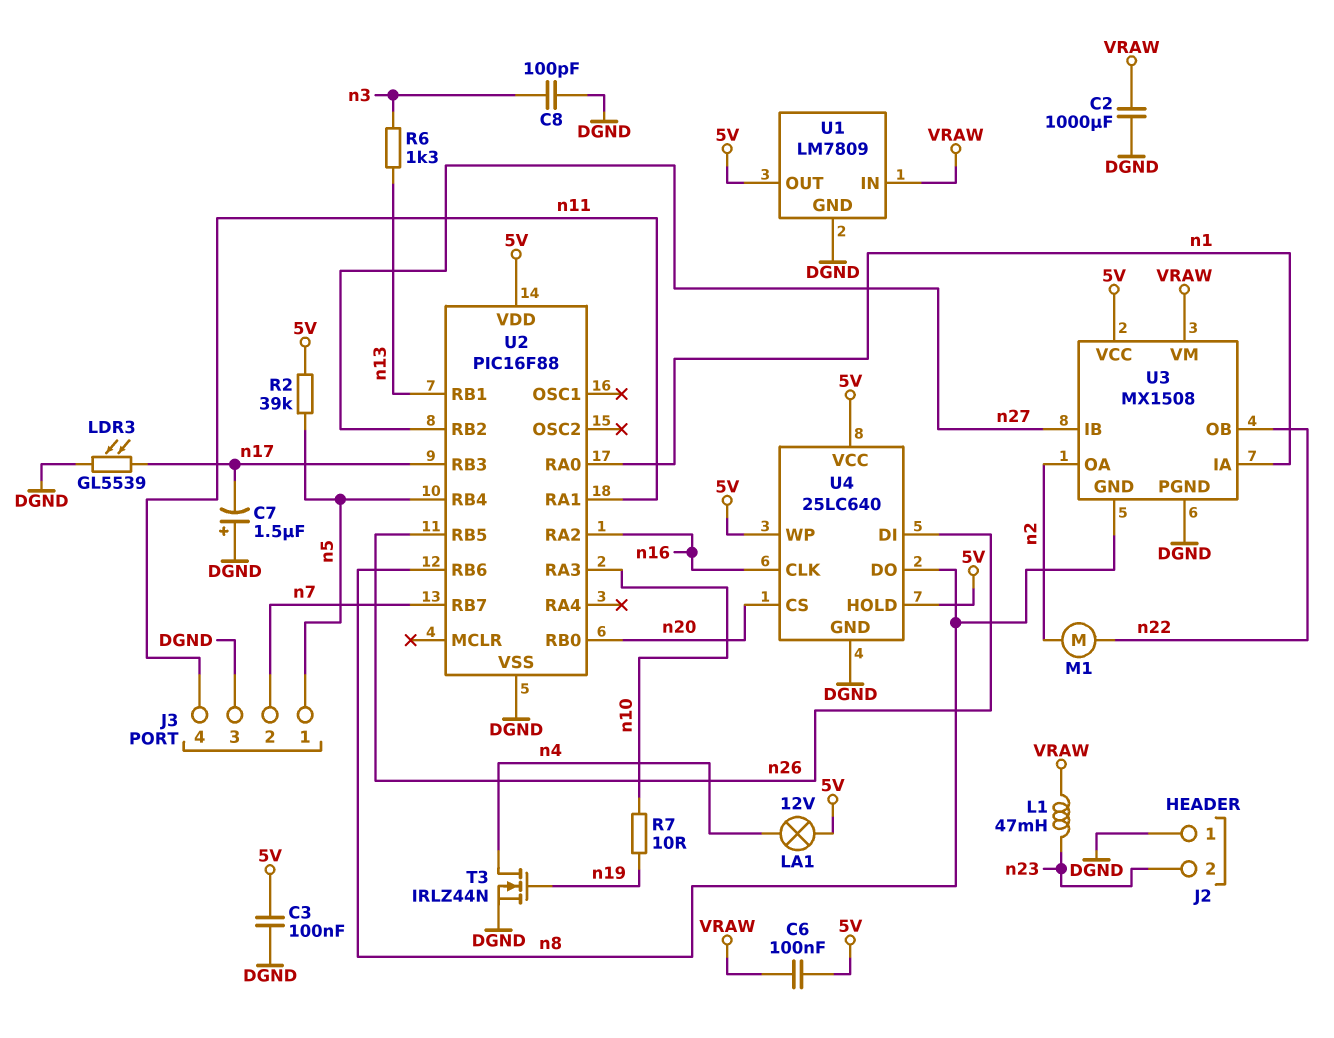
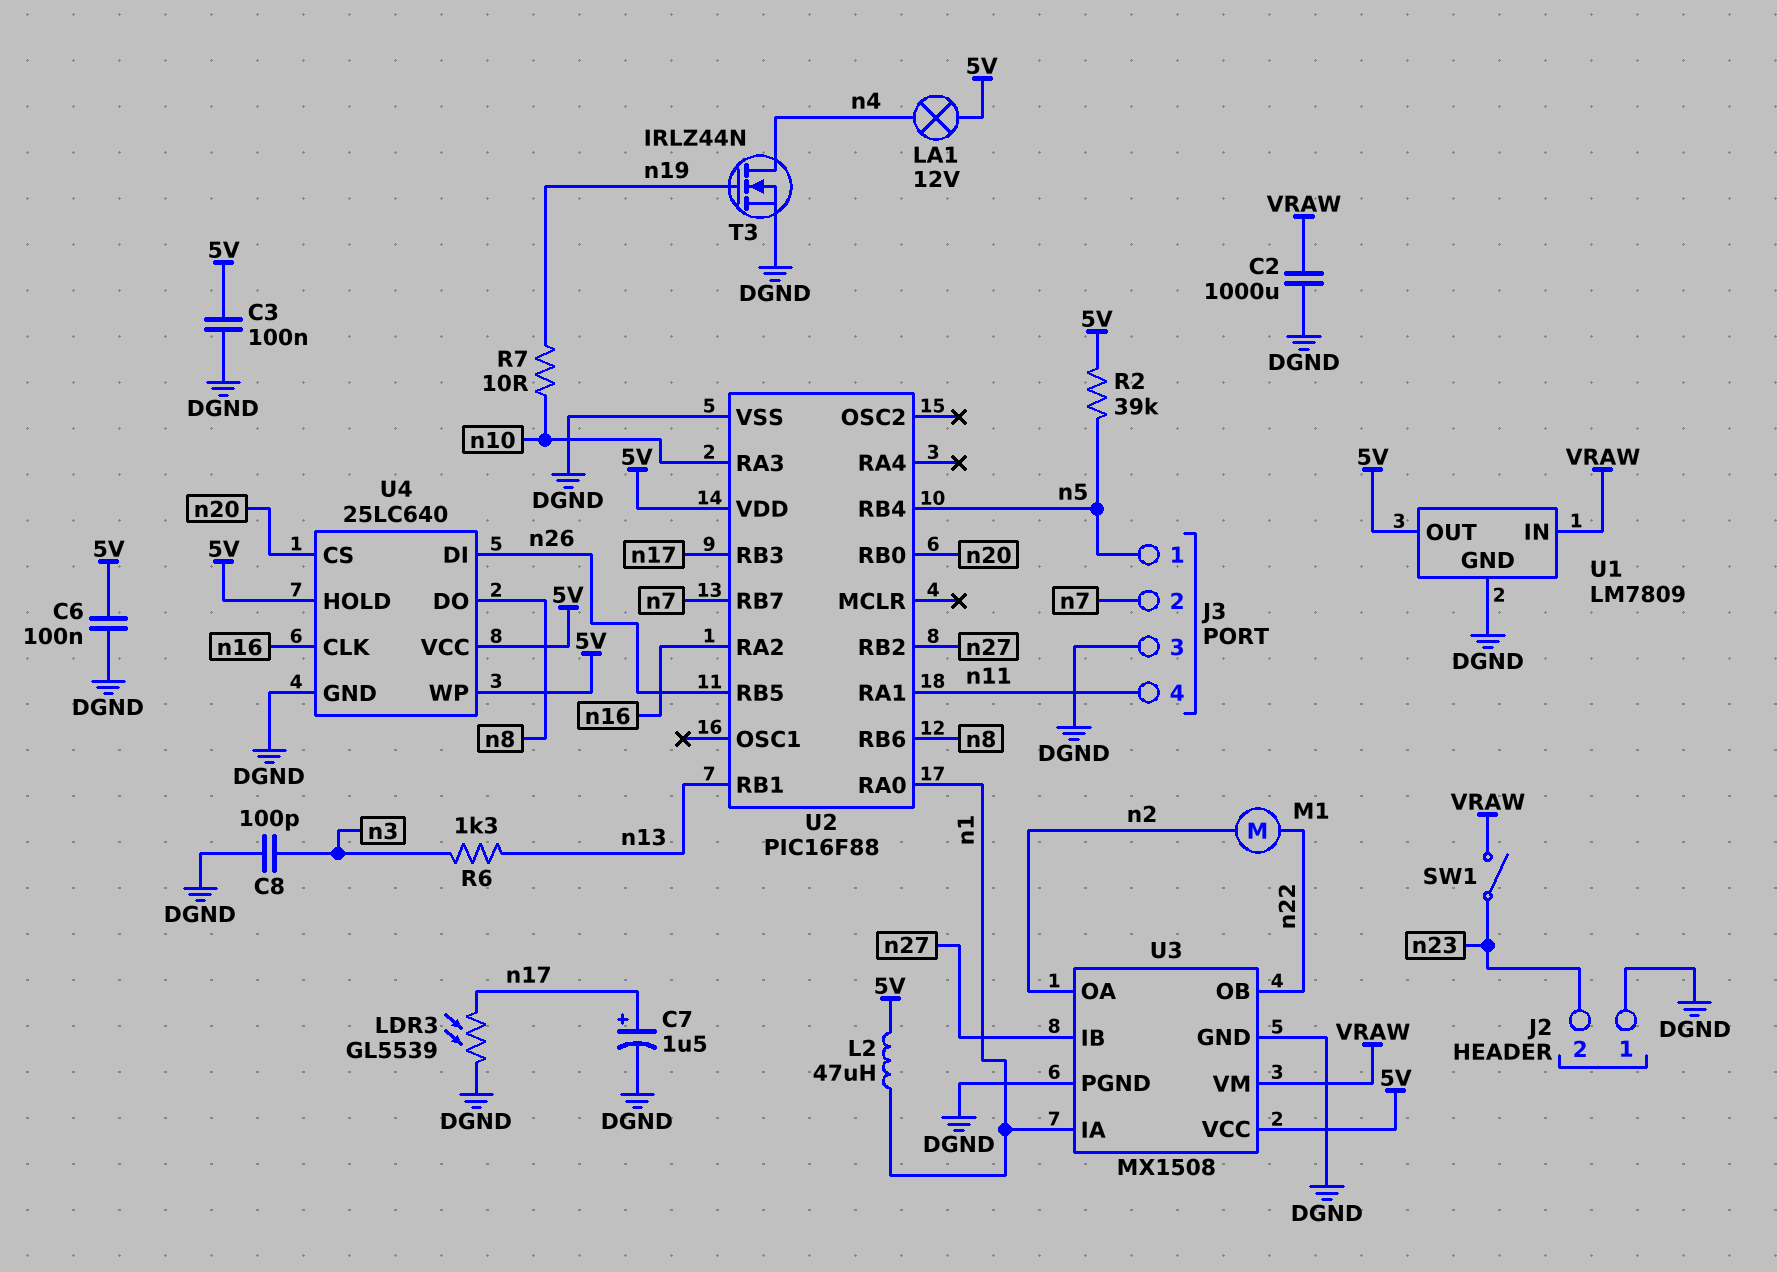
C6: 100nF (5V, VRAW) -> 100nF (5V, DGND)
C7: 1.5uF (plus DGND, minus n17) -> 1.5uF (plus n17, minus DGND)
L1: 47mH (VRAW, n23) -> none
L2: none -> 47uH (5V, n1)
SW1: none -> switch (VRAW, n23)
U3 pin GND: n8 -> DGND

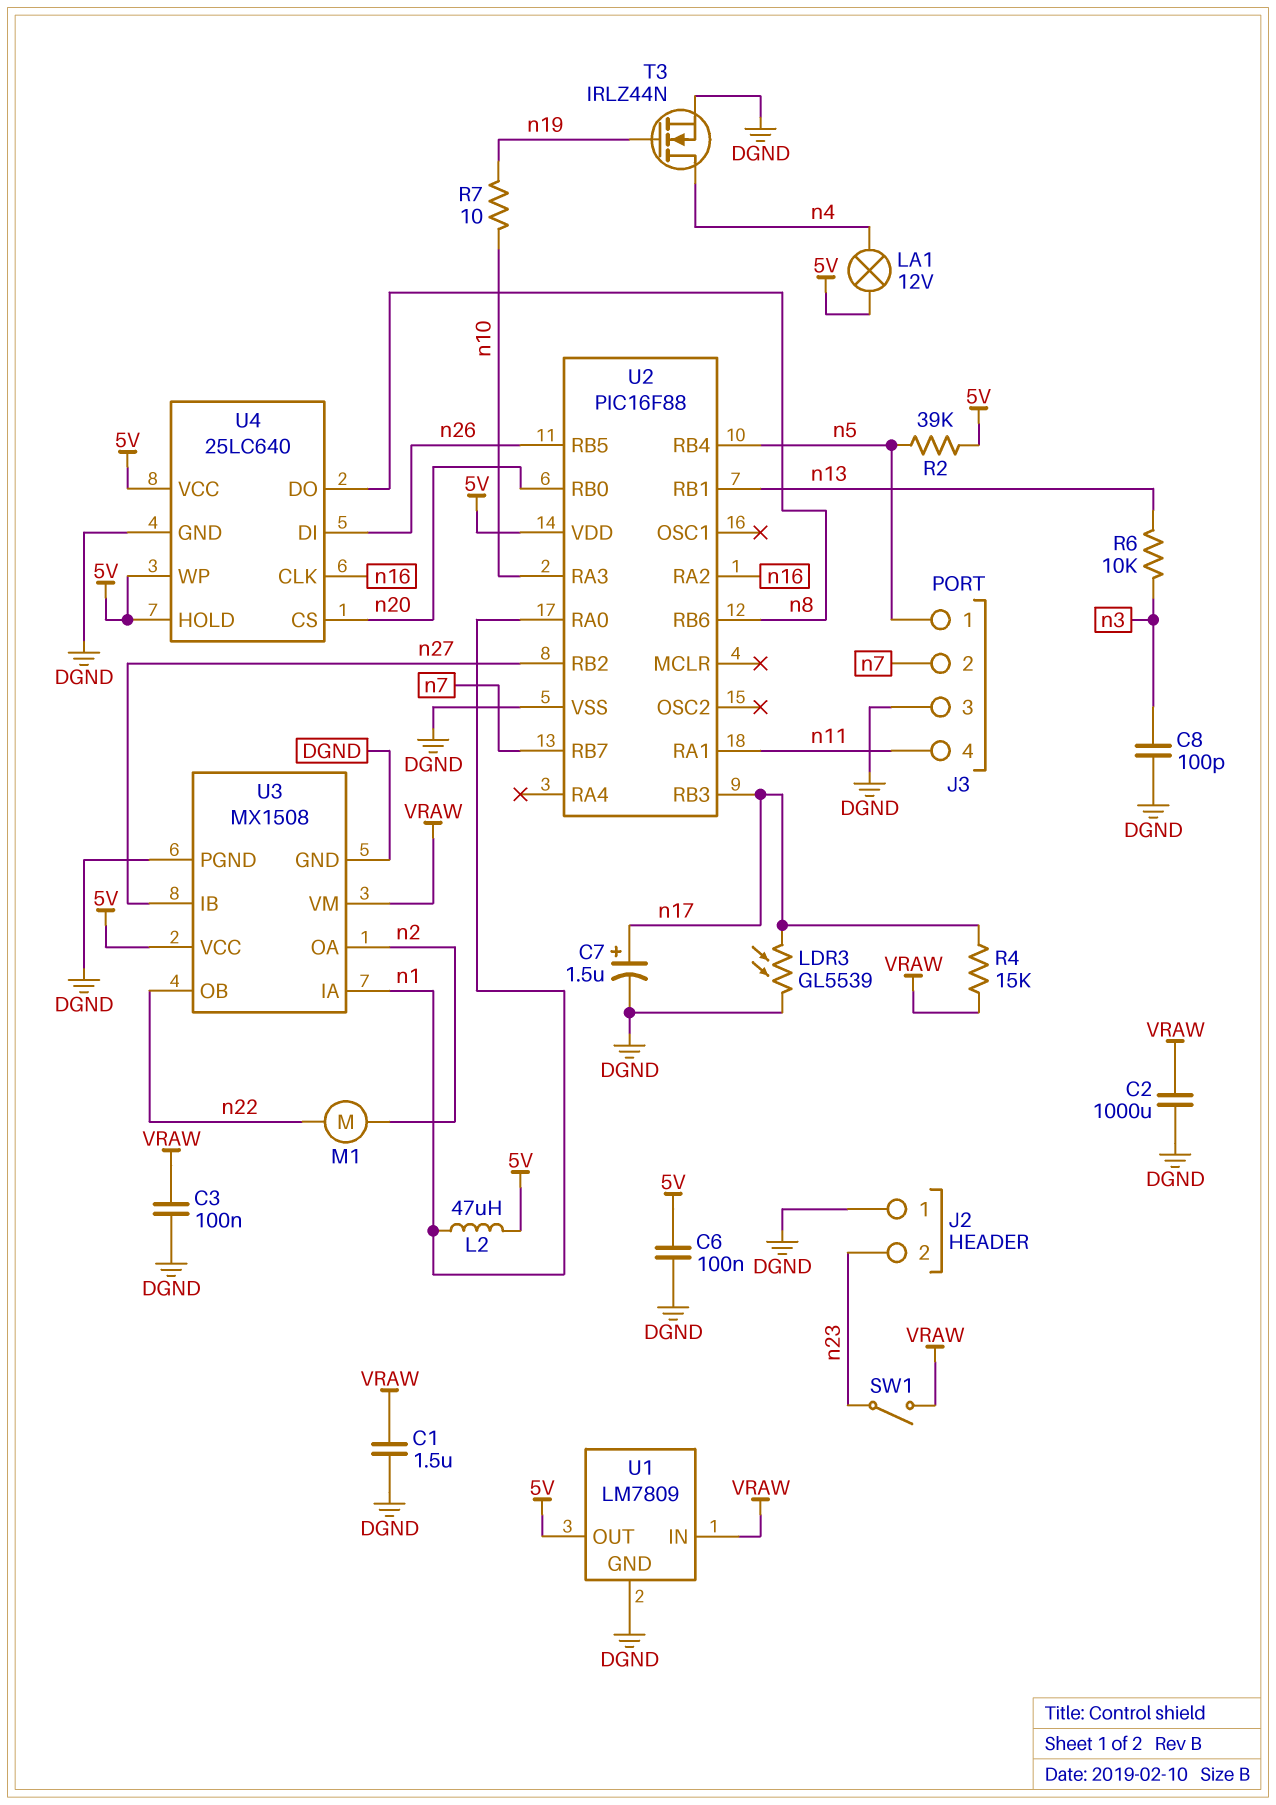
C1: none -> 1.5uF (DGND, VRAW)
C3: 100nF (5V, DGND) -> 100nF (DGND, VRAW)
R4: none -> 15k (VRAW, n17)
R6: 1.3k (n3, n13) -> 10k (n3, n13)

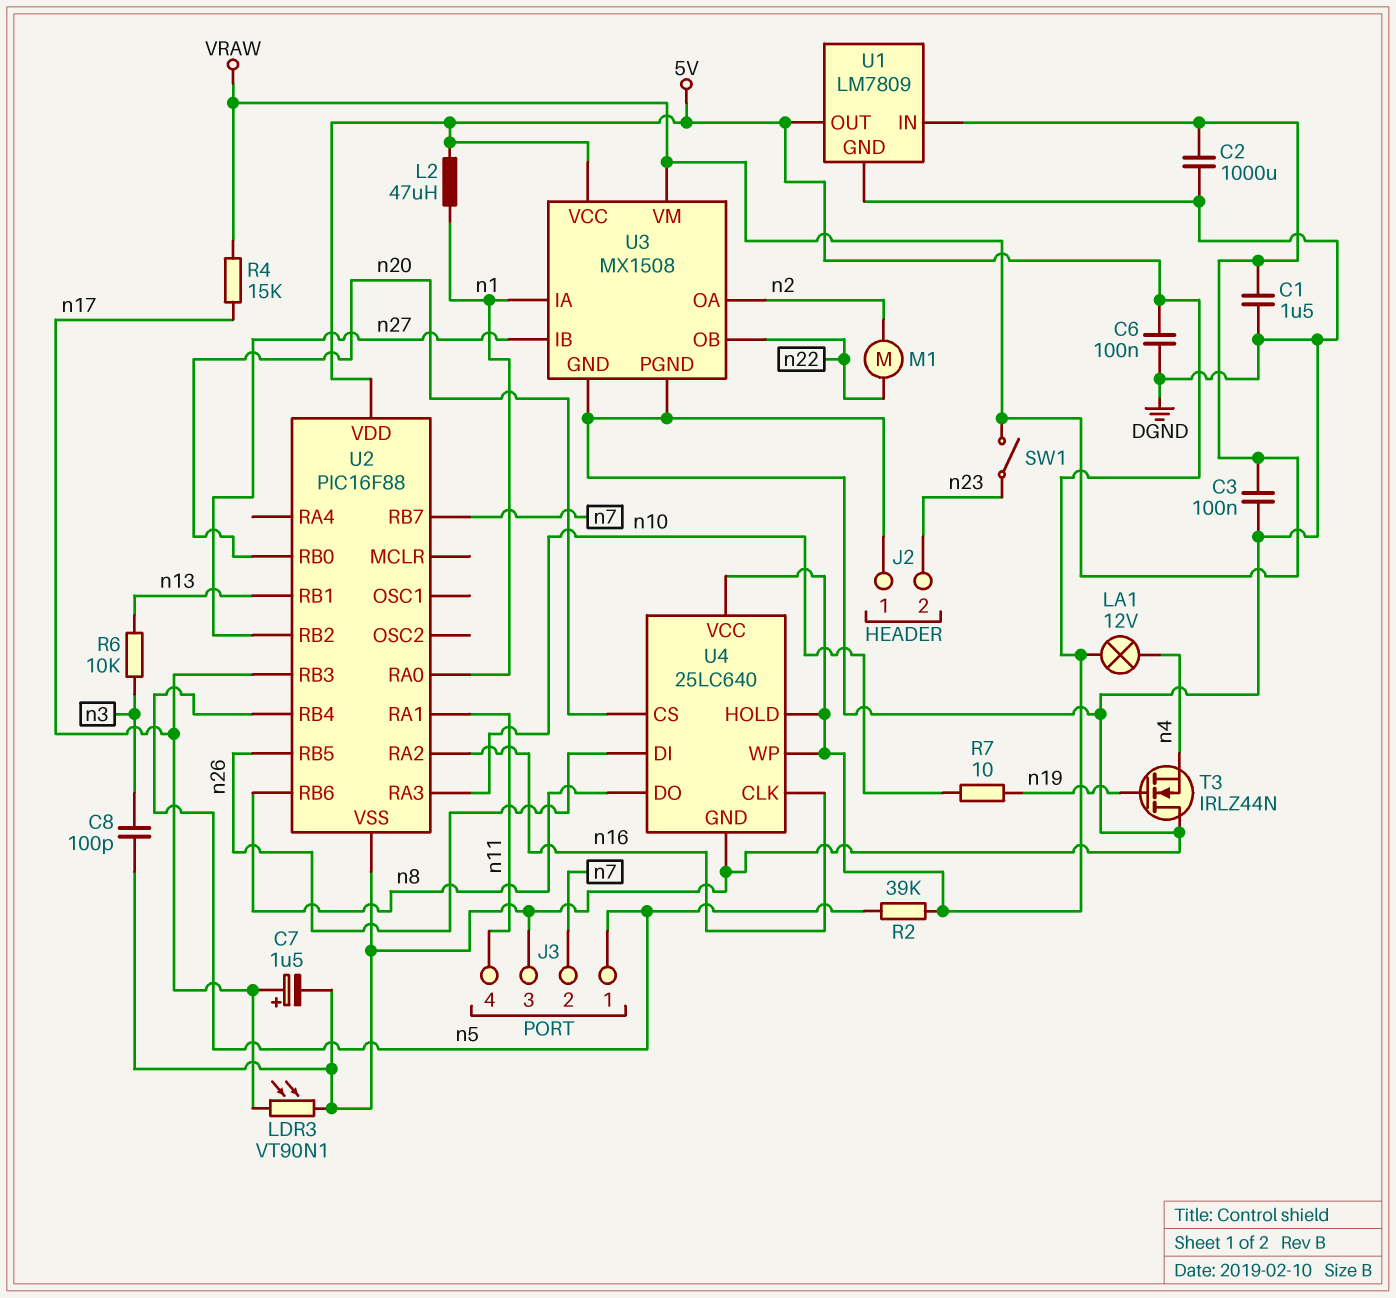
LDR3: GL5539 (DGND, n17) -> VT90N1 (DGND, n17)
T3: NMOS IRLZ44N (G n19, D n4, S DGND) -> NMOS IRLZ44N (G n19, D DGND, S n4)

